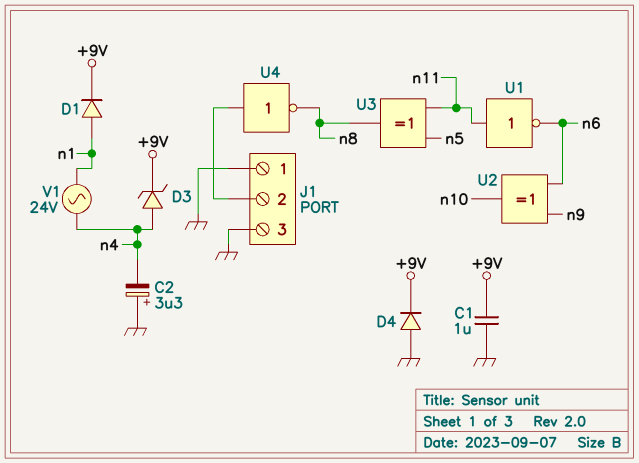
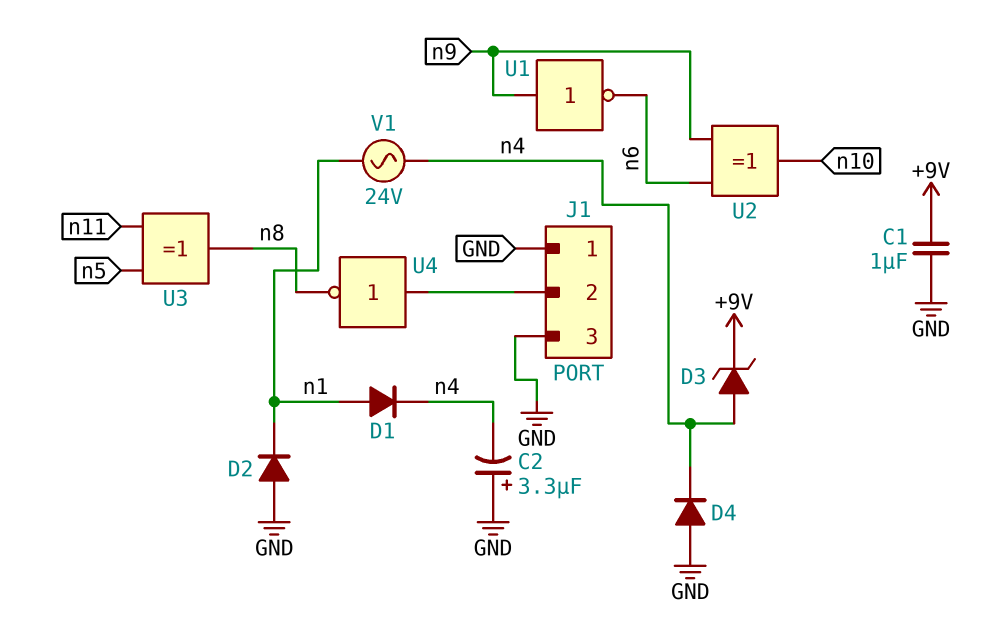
D1: diode (A n1, K +9V) -> diode (A n1, K n4)
D2: none -> diode (A GND, K n1)
D4: diode (A GND, K +9V) -> diode (A GND, K n4)
U1: NOT (in n11, out n6) -> NOT (in n9, out n6)

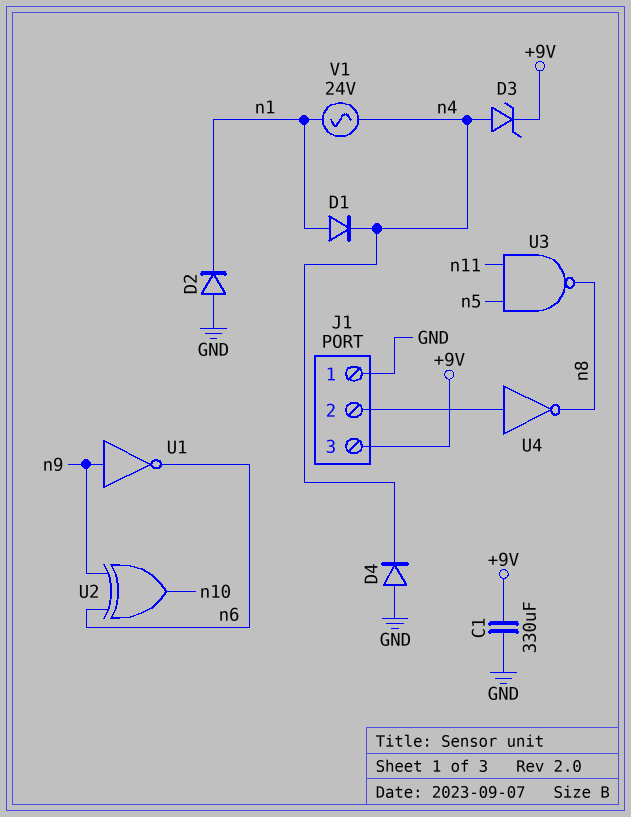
C1: 1uF (+9V, GND) -> 330uF (+9V, GND)
C2: 3.3uF (plus GND, minus n4) -> none
J1 pin 3: GND -> +9V
U3: XOR (in n5, in n11, out n8) -> NAND (in n5, in n11, out n8)

